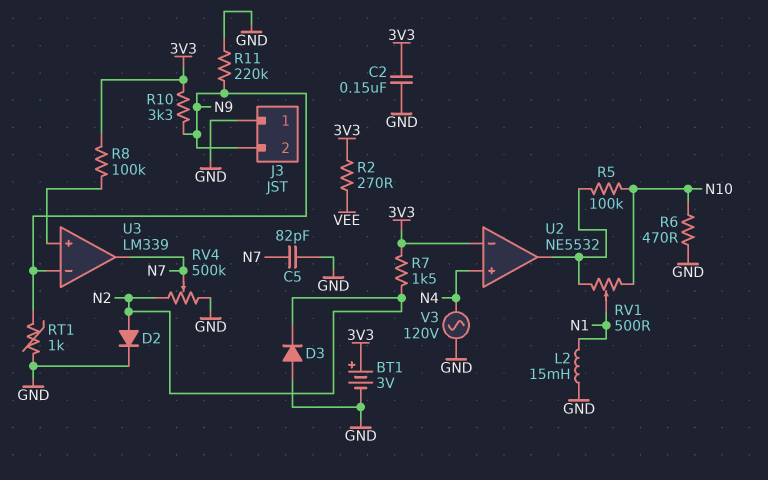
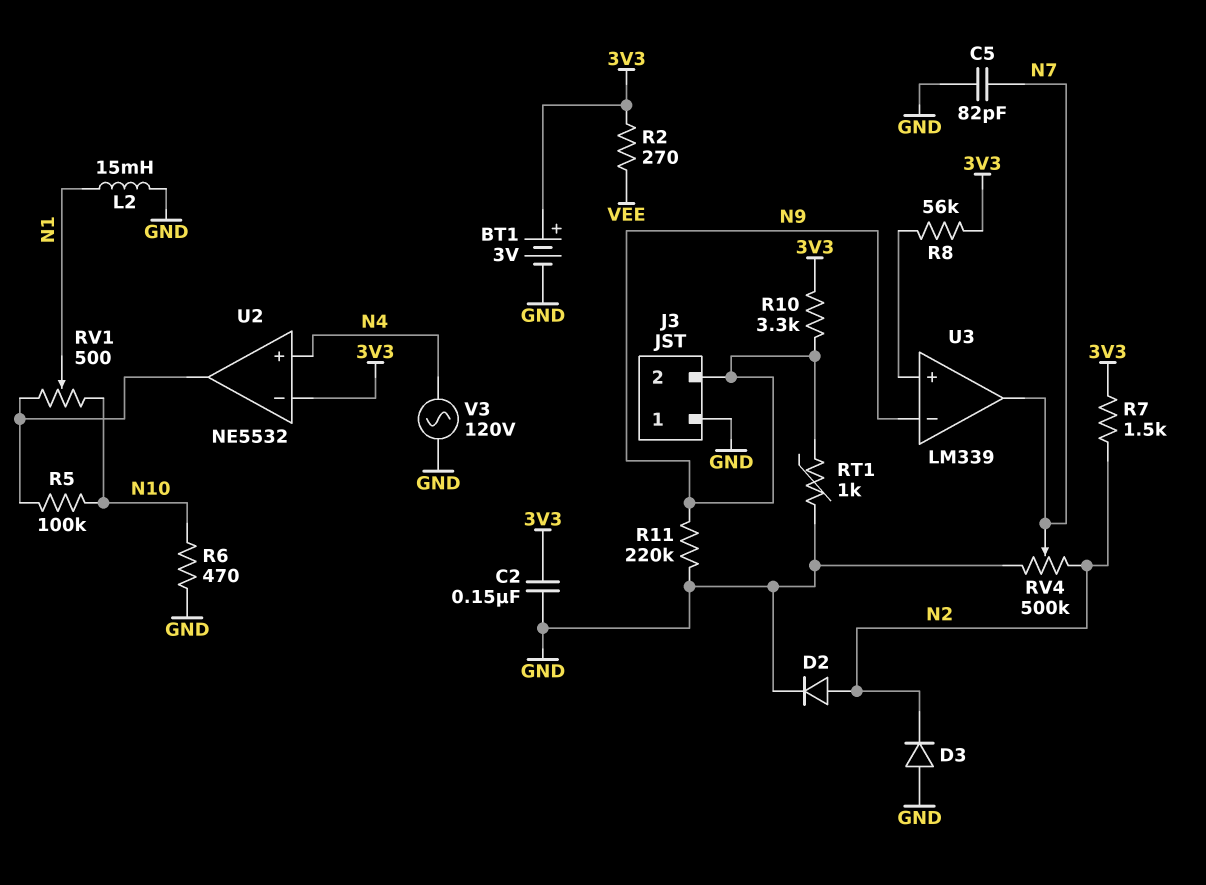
R8: 100k (3V3, U3/in+) -> 56k (3V3, U3/in+)

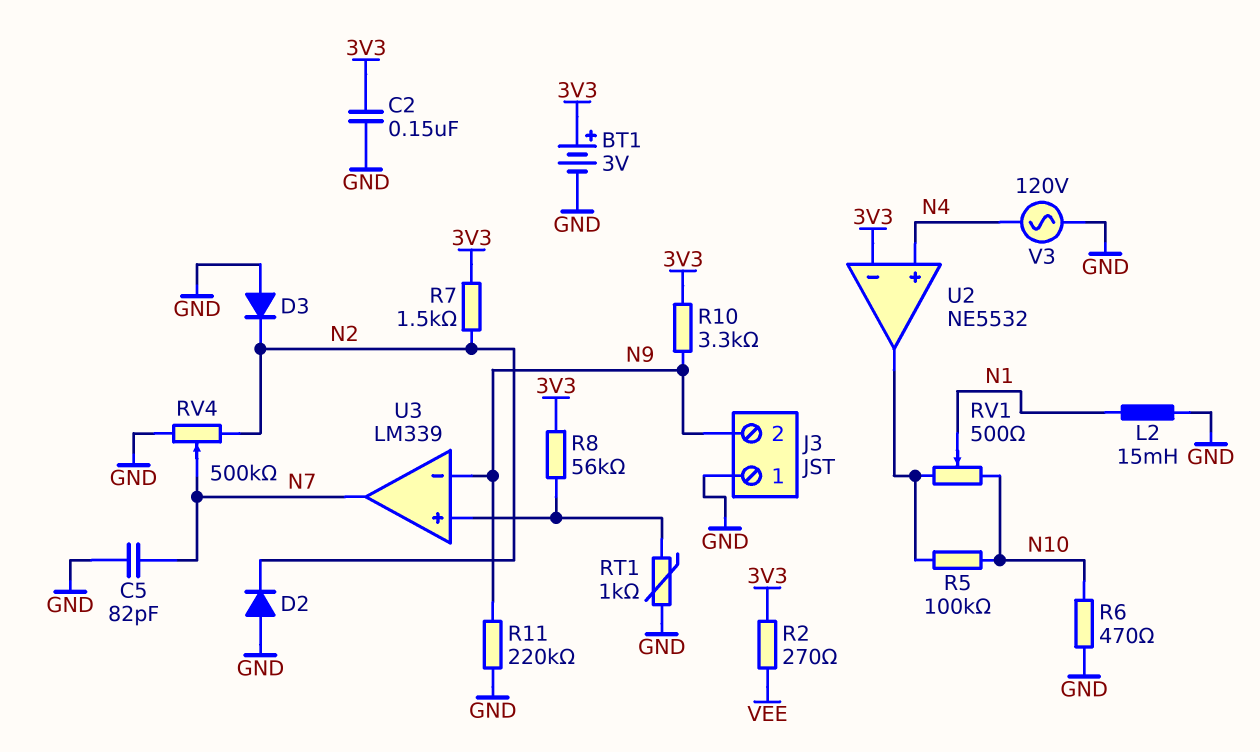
D2: diode (A N2, K GND) -> diode (A GND, K N2)
RT1: 1k (GND, N9) -> 1k (GND, U3/in+)

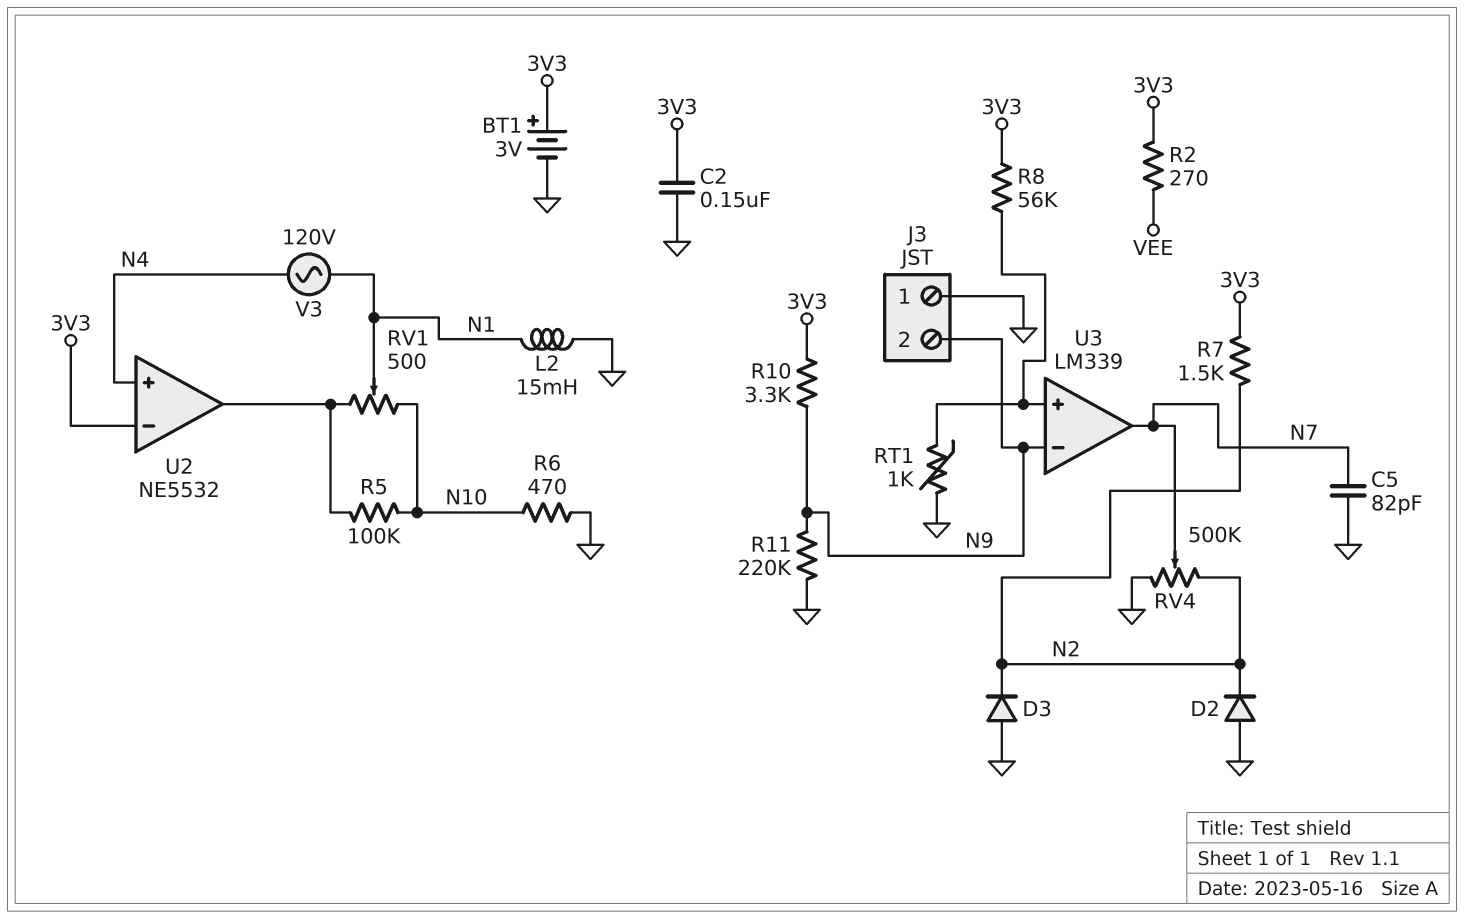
V3: AC 120V (GND, N4) -> AC 120V (N1, N4)

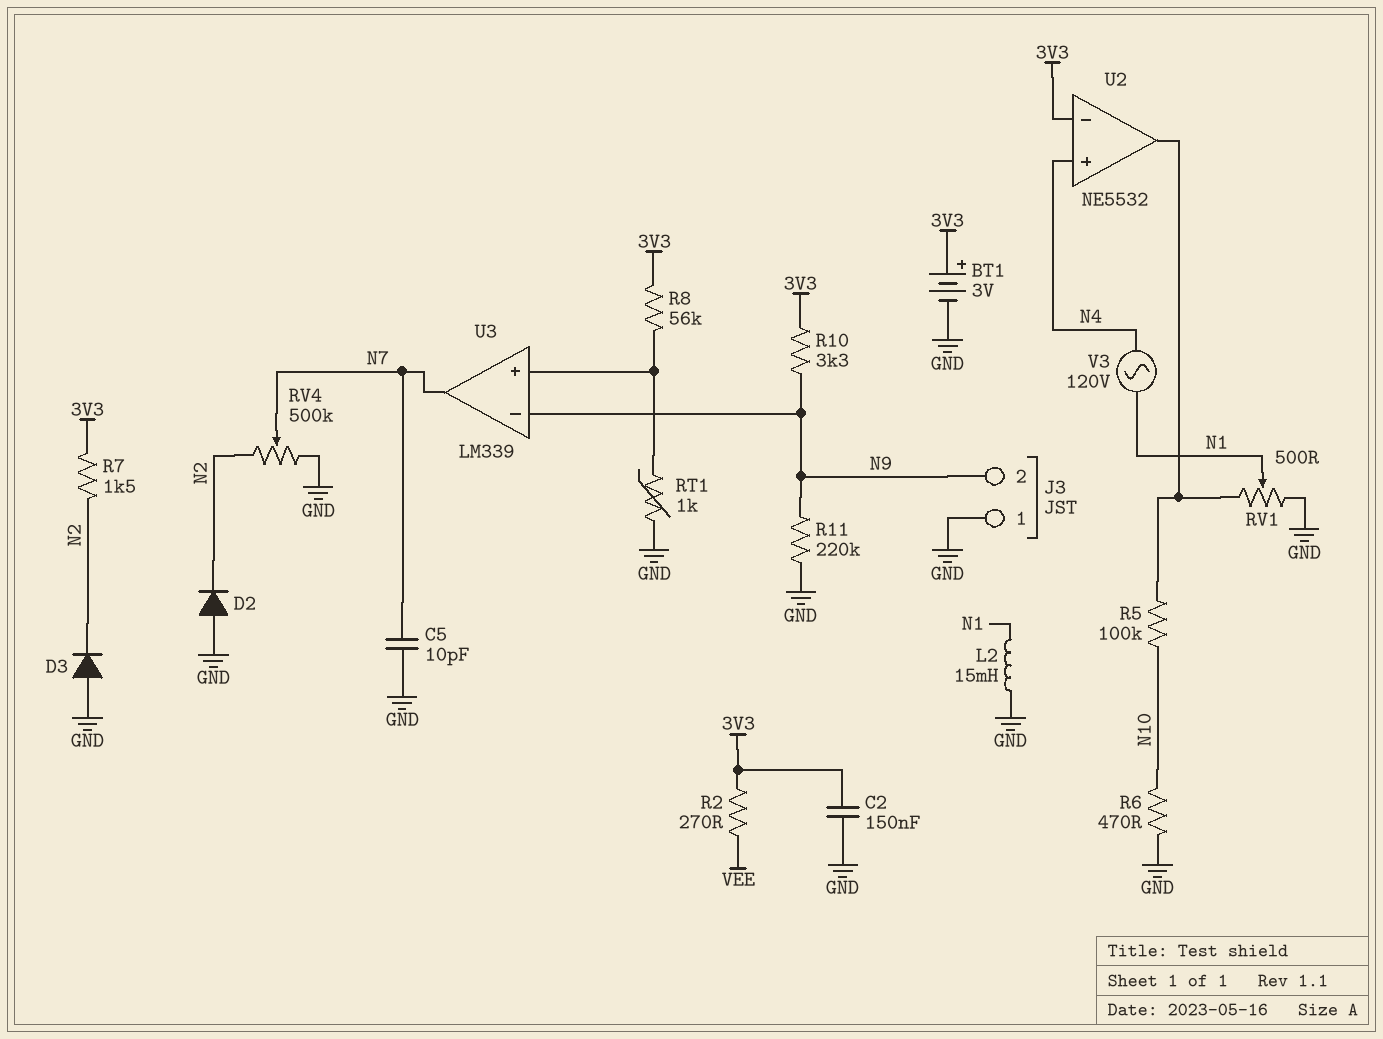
C5: 82pF (GND, N7) -> 10pF (GND, N7)
RV1: 500 (N10, U2/out, wiper N1) -> 500 (GND, U2/out, wiper N1)

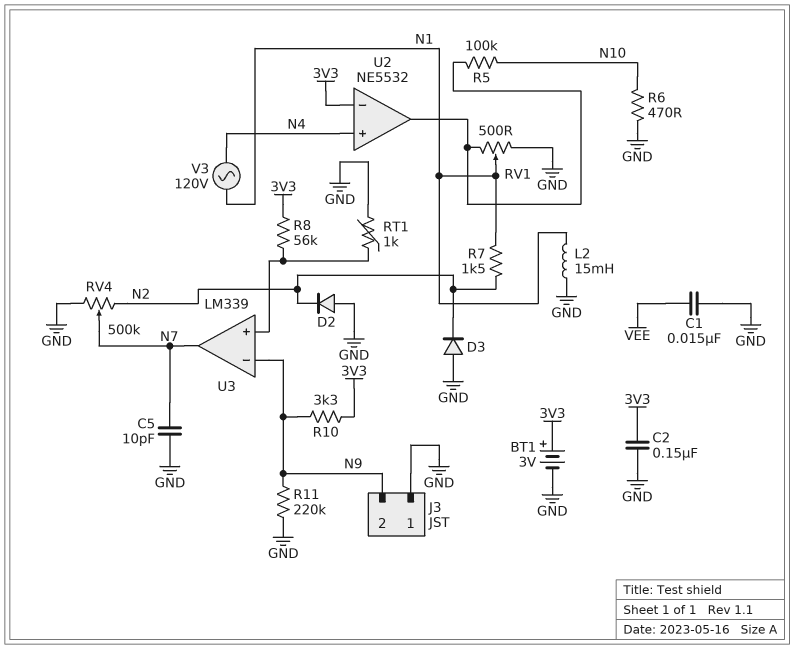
C1: none -> 15nF (GND, VEE)
R2: 270 (3V3, VEE) -> none
R7: 1.5k (3V3, N2) -> 1.5k (N1, N2)

